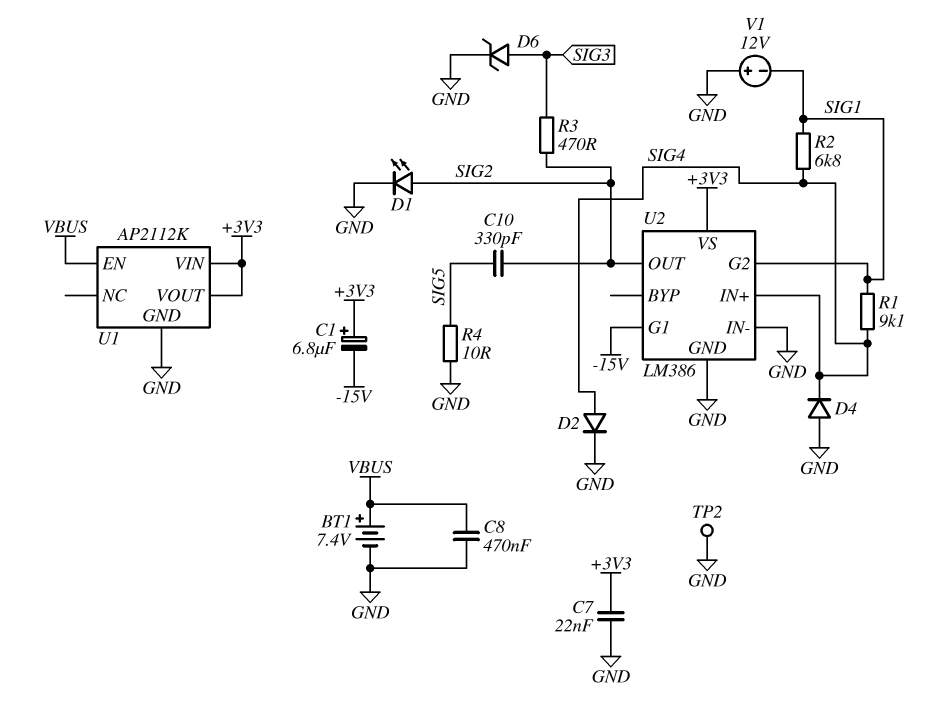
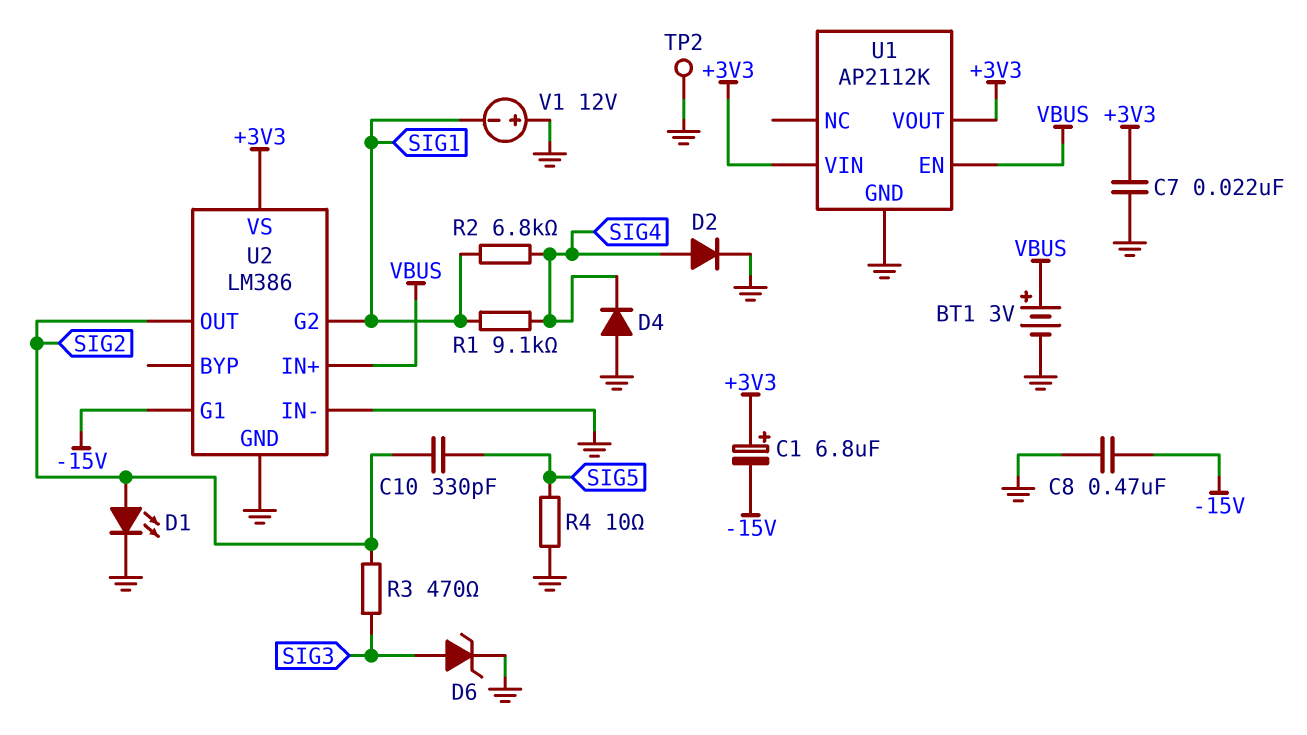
BT1: 7.4V (plus VBUS, minus GND) -> 3V (plus VBUS, minus GND)
C8: 470nF (GND, VBUS) -> 470nF (-15V, GND)
U2 pin IN+: SIG4 -> VBUS

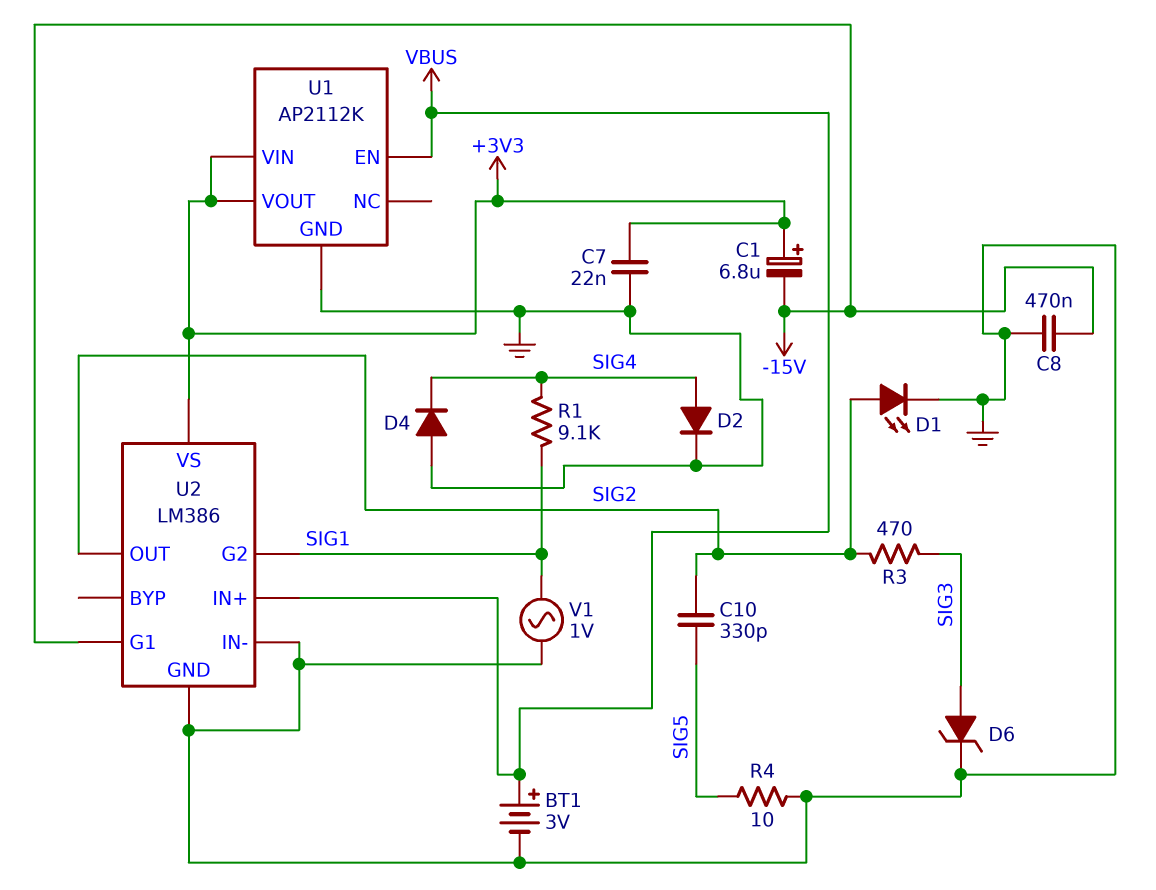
R2: 6.8k (SIG1, SIG4) -> none
TP2: test point (GND) -> none
V1: 12V (plus GND, minus SIG1) -> AC 1V (GND, SIG1)

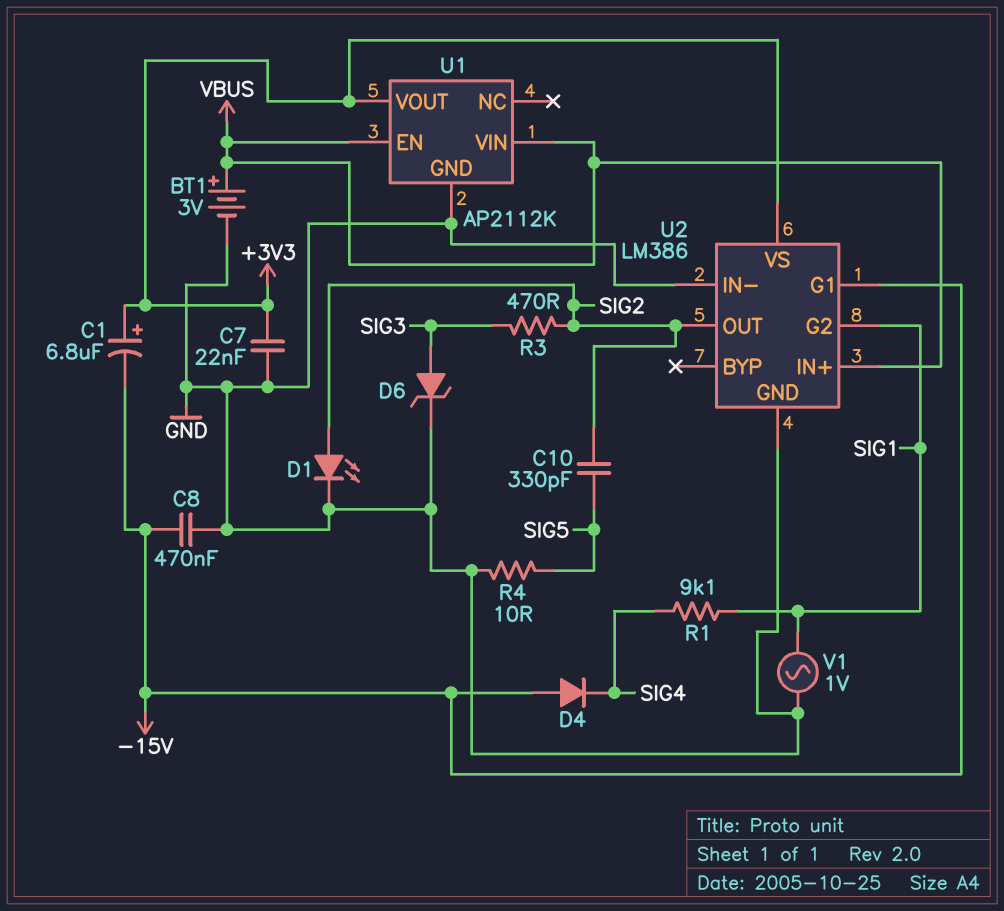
D2: diode (A SIG4, K GND) -> none
D4: diode (A GND, K SIG4) -> diode (A -15V, K SIG4)
U1 pin VIN: +3V3 -> VBUS

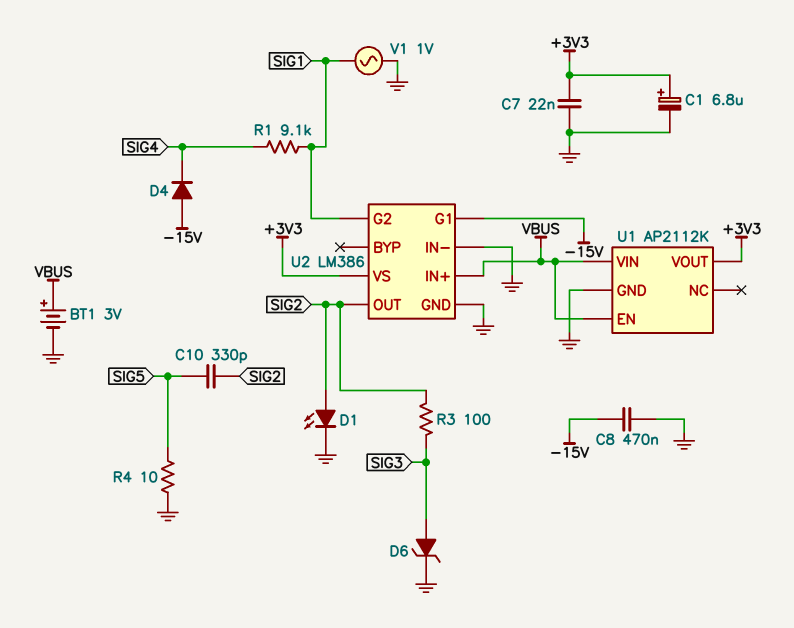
C1: 6.8uF (plus +3V3, minus -15V) -> 6.8uF (plus +3V3, minus GND)
R3: 470 (SIG2, SIG3) -> 100 (SIG2, SIG3)

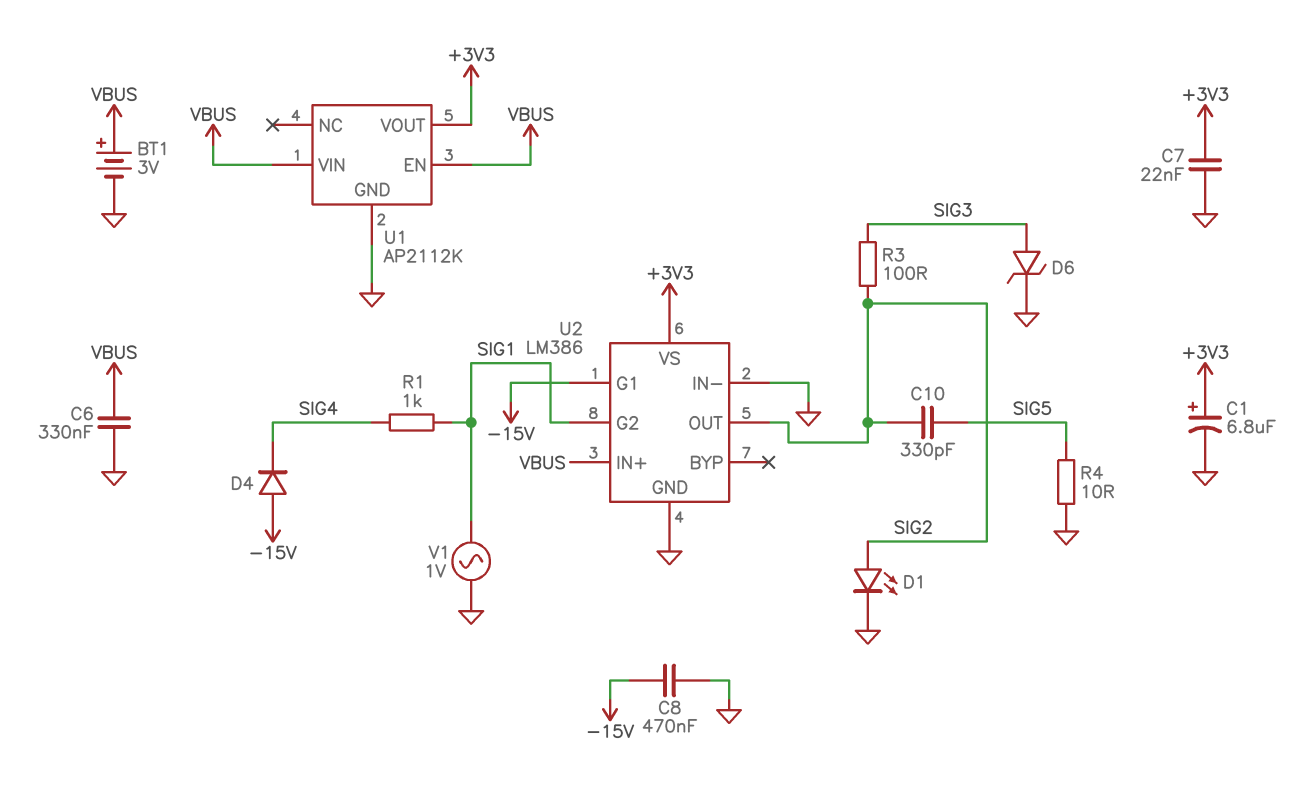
C6: none -> 330nF (GND, VBUS)
R1: 9.1k (SIG1, SIG4) -> 1k (SIG1, SIG4)

